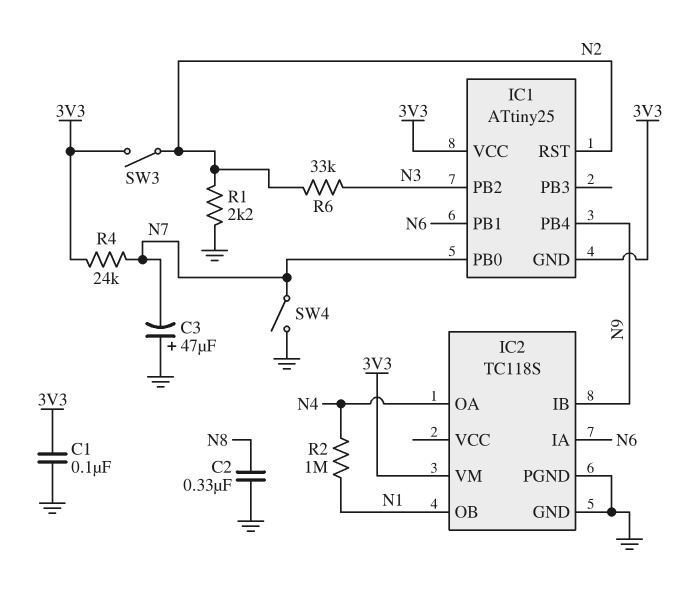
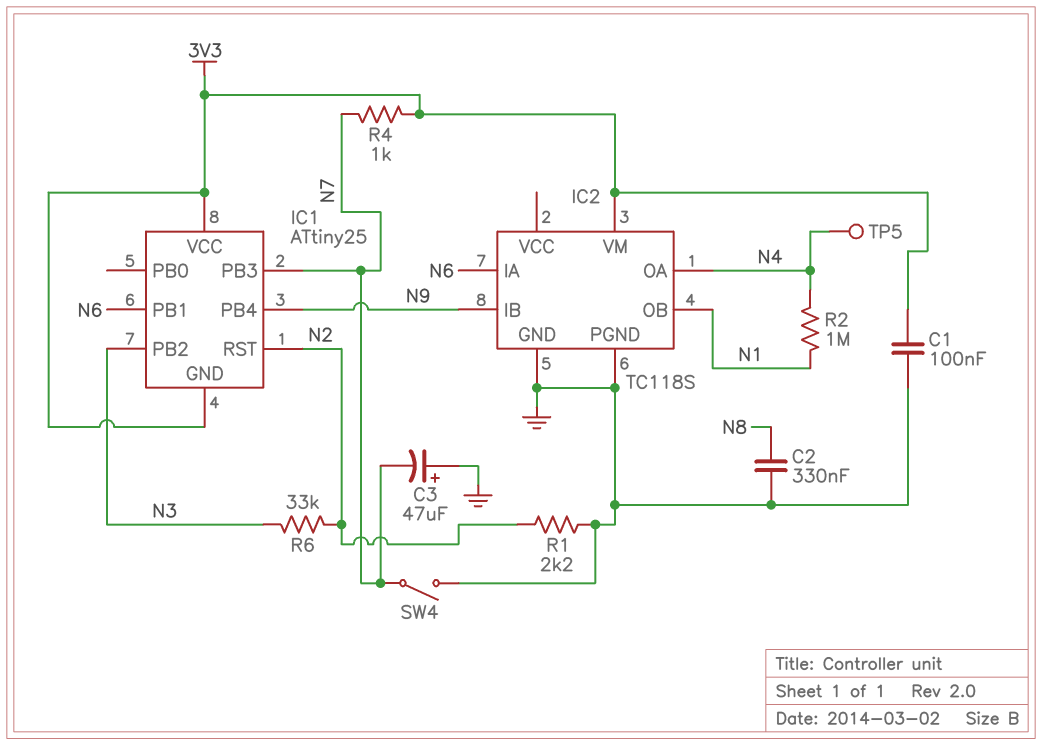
IC1 pin PB0: N7 -> none
IC1 pin PB3: none -> N7
R4: 24k (3V3, N7) -> 1k (3V3, N7)
SW3: switch (3V3, N2) -> none
TP5: none -> test point (N4)

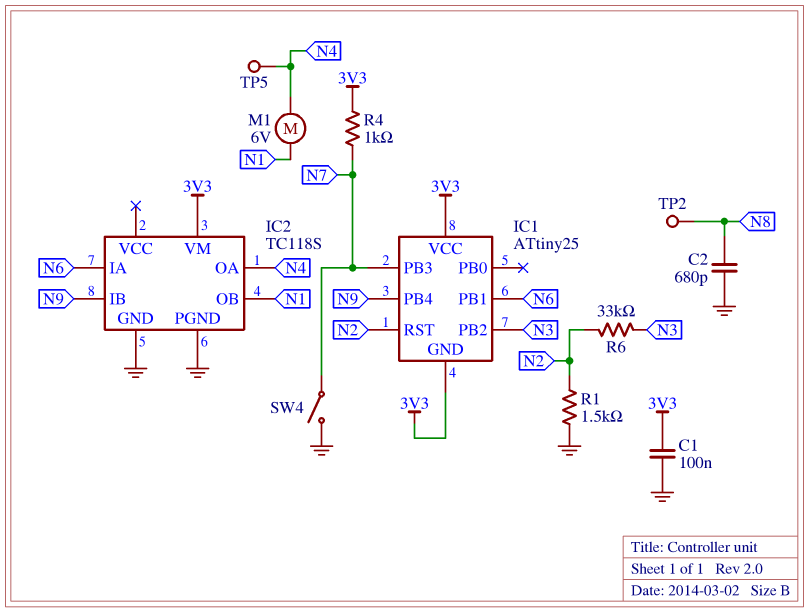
C2: 330nF (GND, N8) -> 680pF (GND, N8)
C3: 47uF (plus GND, minus N7) -> none
M1: none -> motor 6V (N1, N4)
R1: 2.2k (GND, N2) -> 1.5k (GND, N2)
R2: 1M (N1, N4) -> none
TP2: none -> test point (N8)

